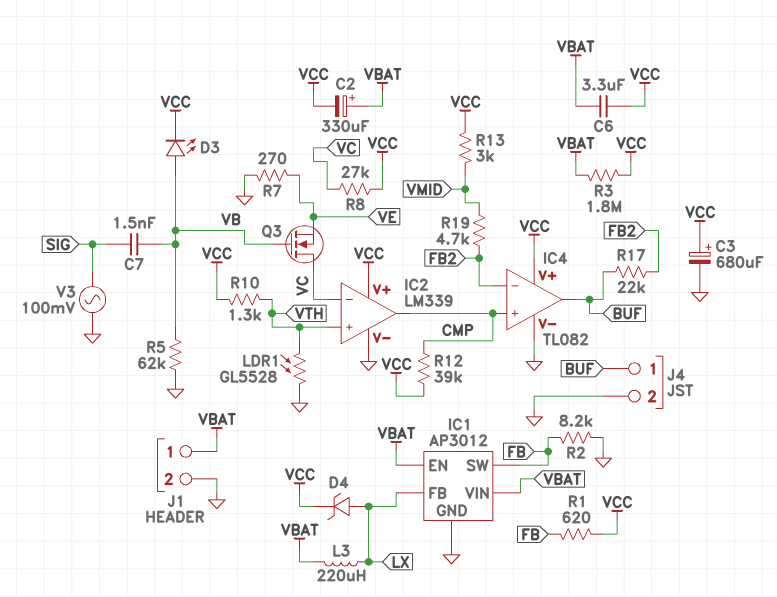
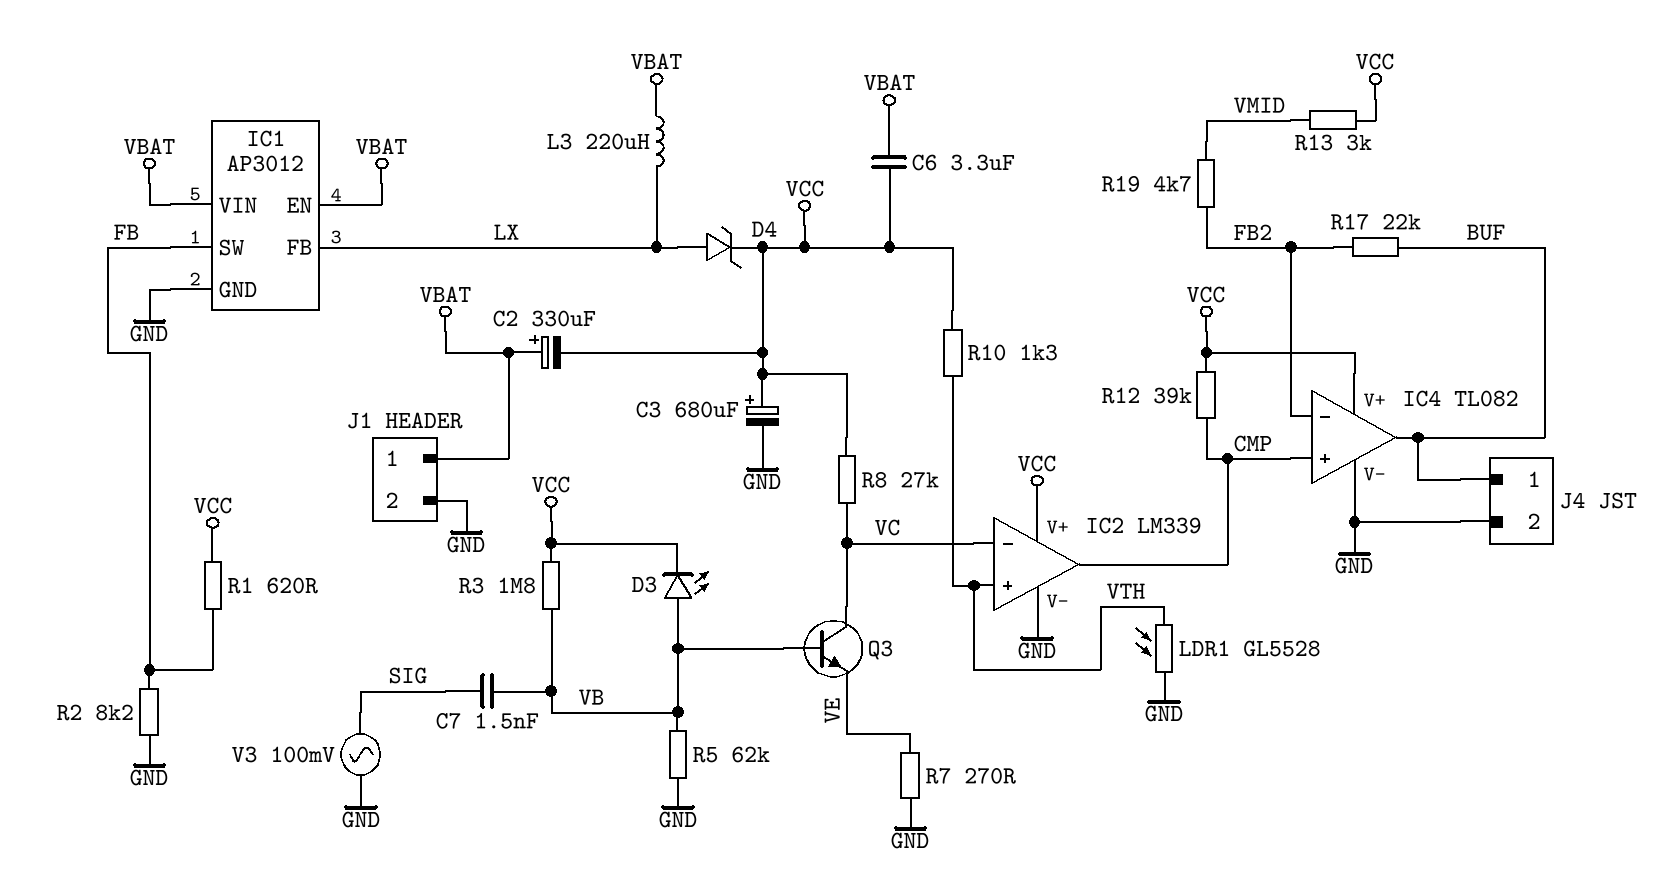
Q3: NMOS (G VB, D VC, S VE) -> NPN (B VB, C VC, E VE)
R3: 1.8M (VBAT, VCC) -> 1.8M (VB, VCC)

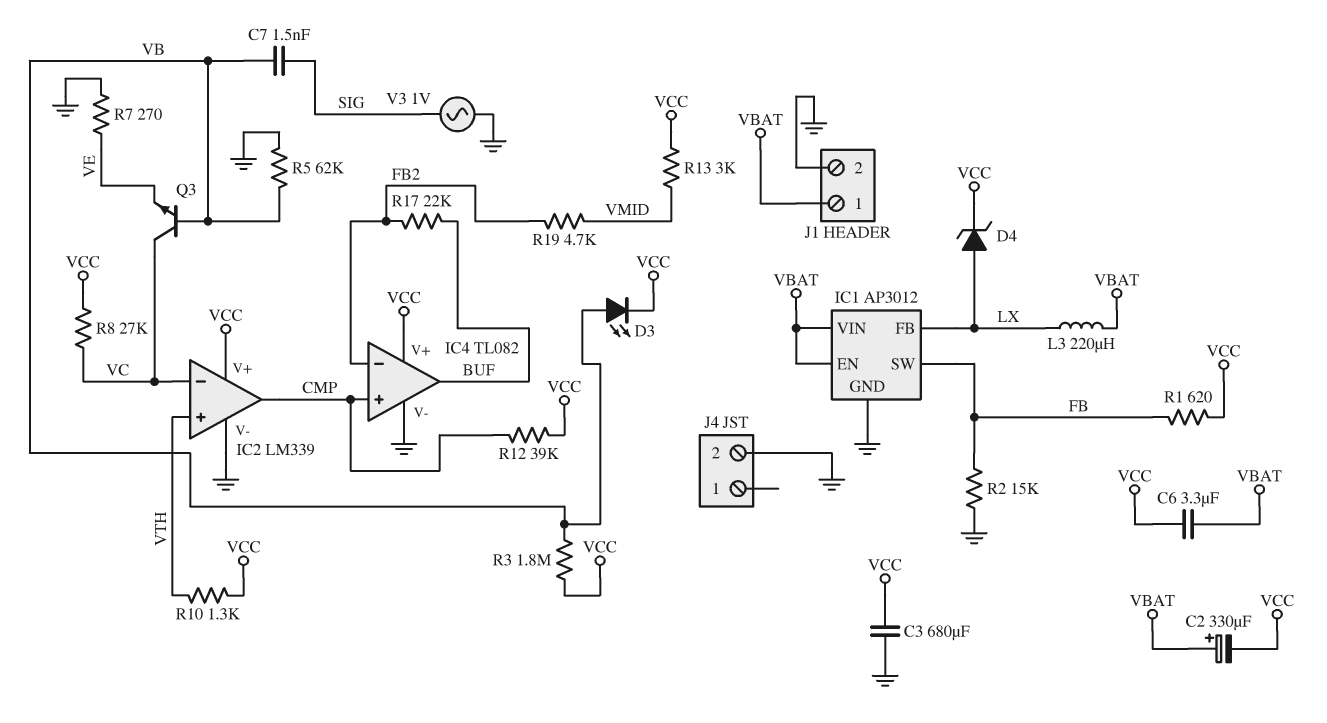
C3: 680uF (plus VCC, minus GND) -> 680uF (GND, VCC)
J4 pin 1: BUF -> none
LDR1: GL5528 (GND, VTH) -> none
R2: 8.2k (FB, GND) -> 15k (FB, GND)
V3: AC 100mV (GND, SIG) -> AC 1V (GND, SIG)

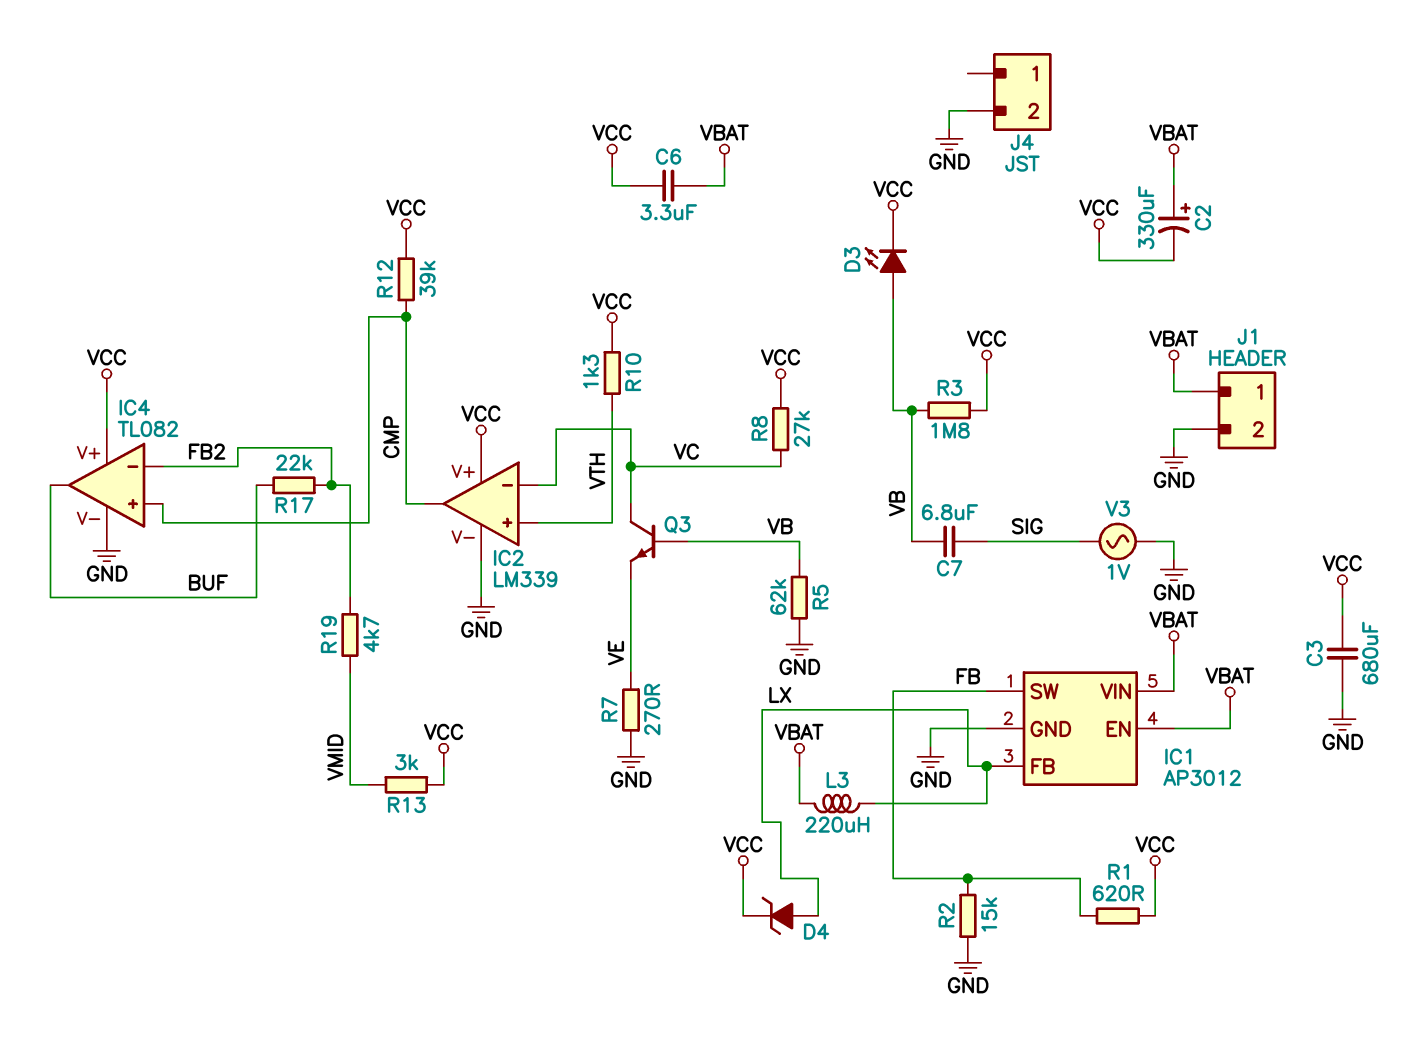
C7: 1.5nF (SIG, VB) -> 6.8uF (SIG, VB)

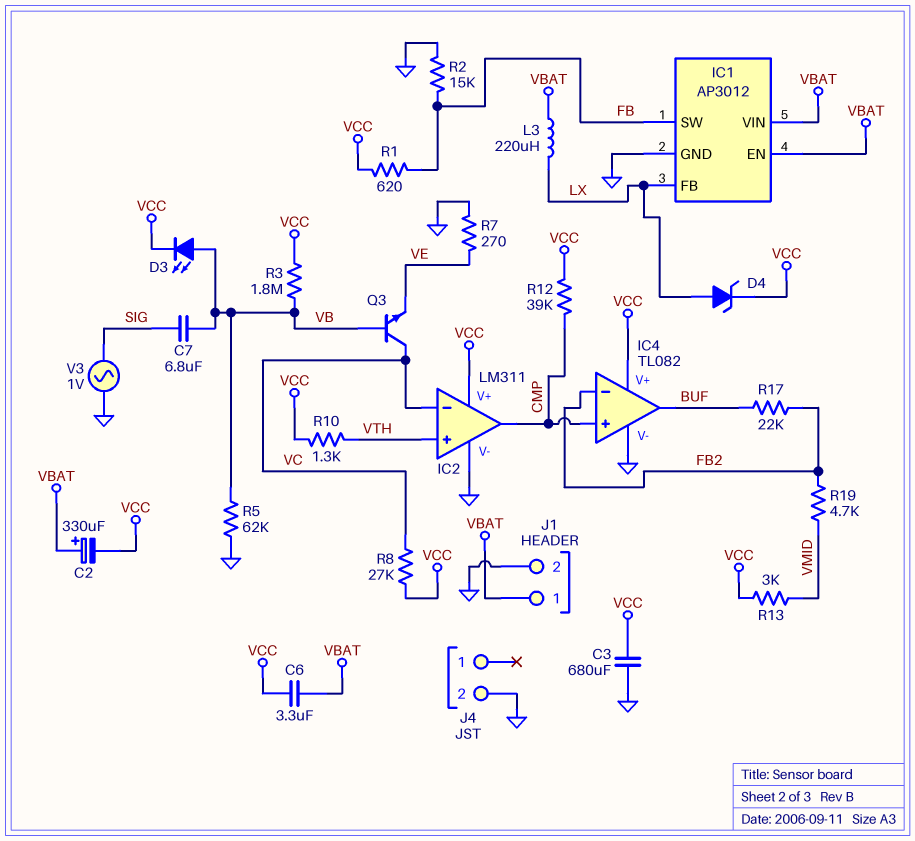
IC2: LM339 -> LM311

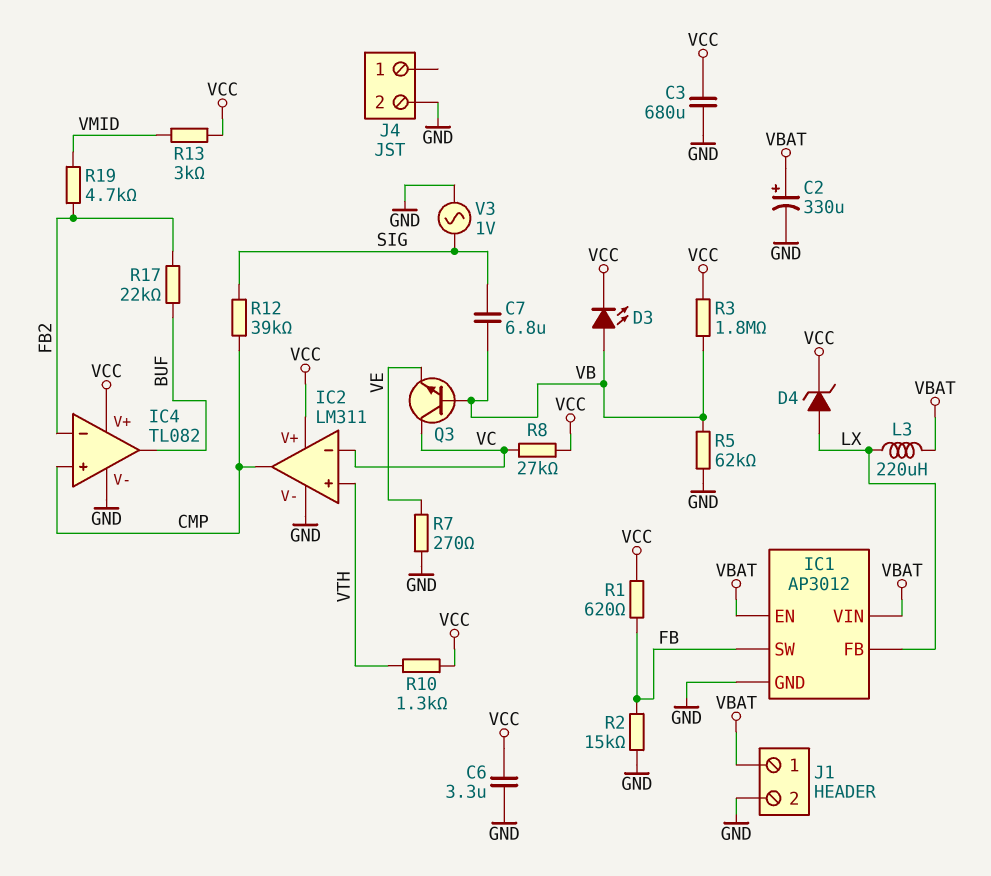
C2: 330uF (plus VBAT, minus VCC) -> 330uF (plus VBAT, minus GND)
C6: 3.3uF (VBAT, VCC) -> 3.3uF (GND, VCC)
R12: 39k (CMP, VCC) -> 39k (CMP, SIG)

